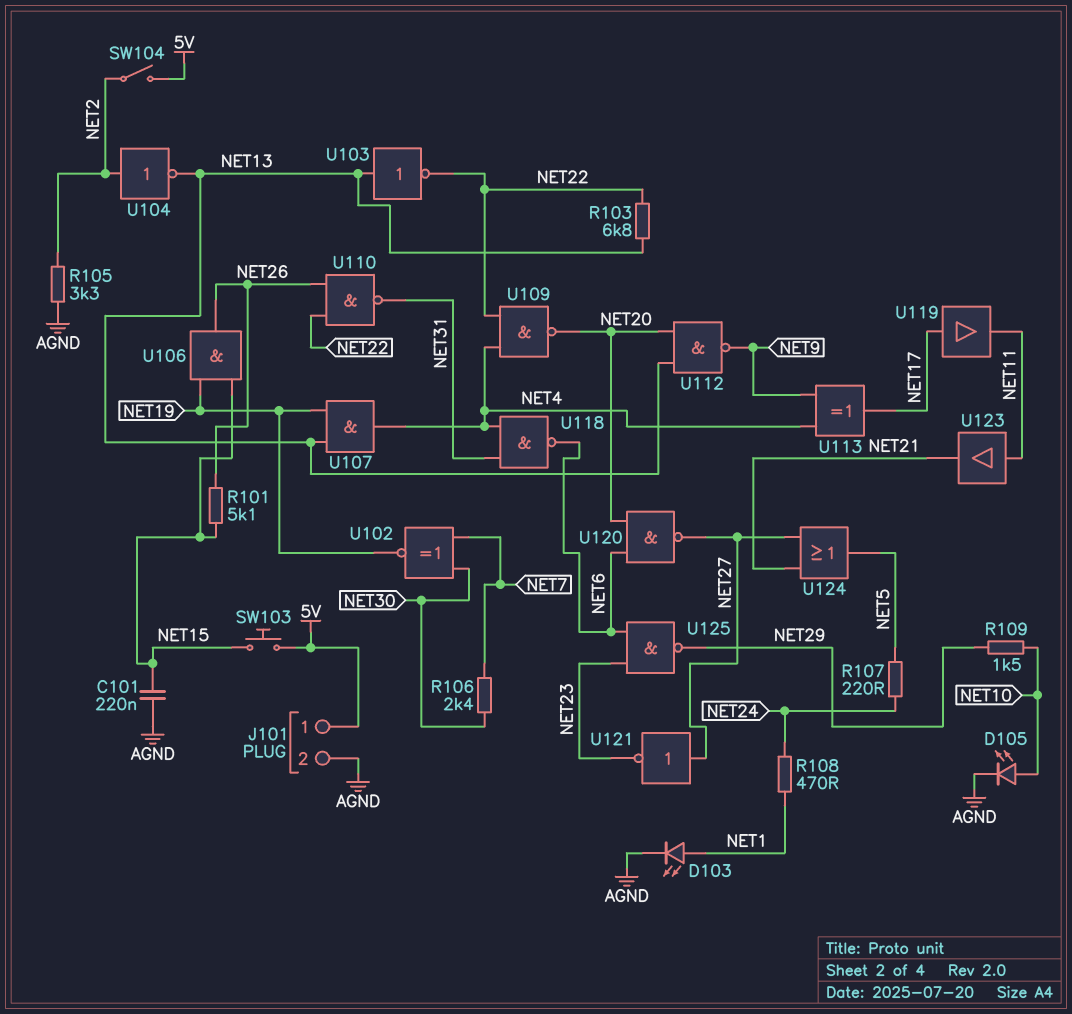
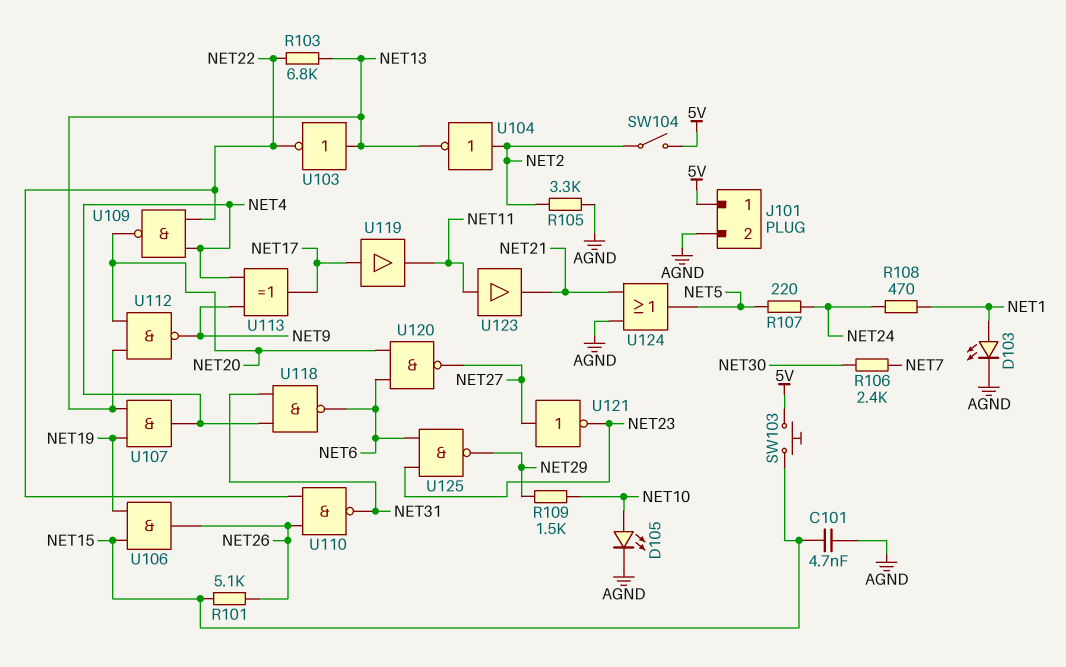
C101: 220nF (AGND, NET15) -> 4.7nF (AGND, NET15)
U102: XNOR (in NET7, in NET30, out NET19) -> none
U124: OR (in NET21, in NET27, out NET5) -> OR (in AGND, in NET21, out NET5)

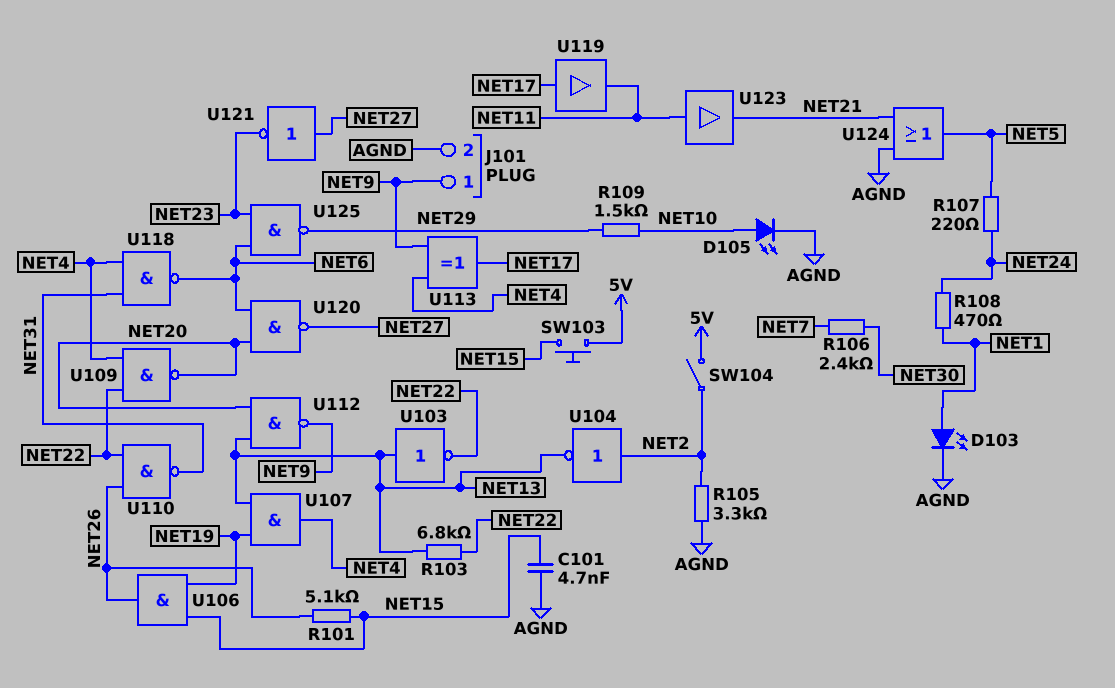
J101 pin 1: 5V -> NET9

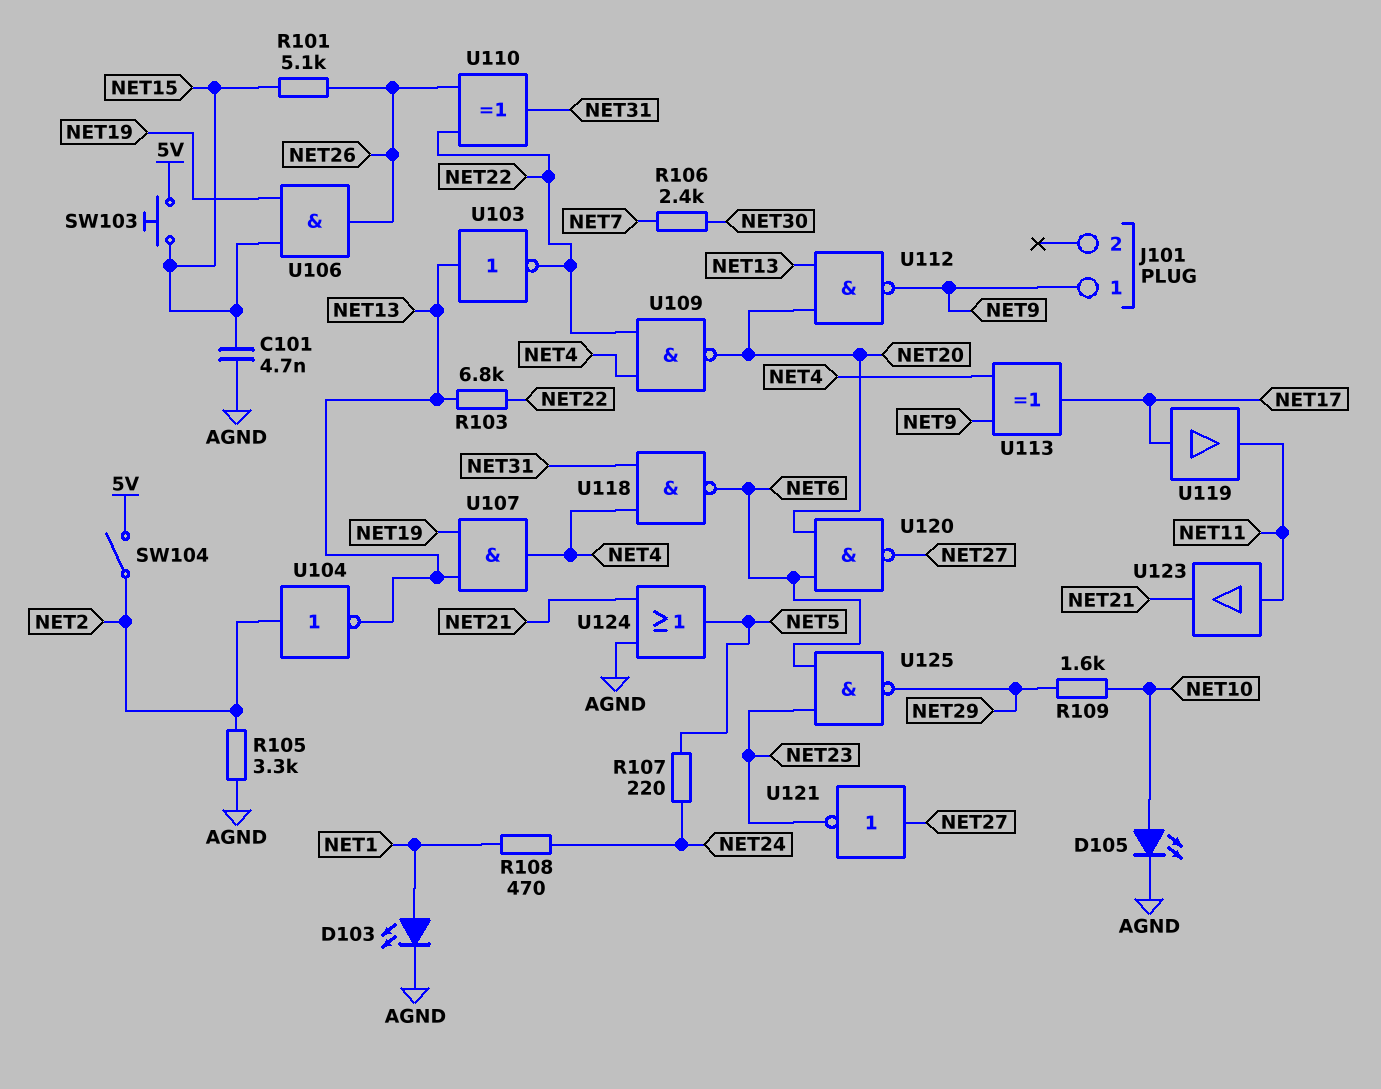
J101 pin 2: AGND -> none
R109: 1.5k (NET10, NET29) -> 1.6k (NET10, NET29)
U110: NAND (in NET22, in NET26, out NET31) -> XOR (in NET22, in NET26, out NET31)

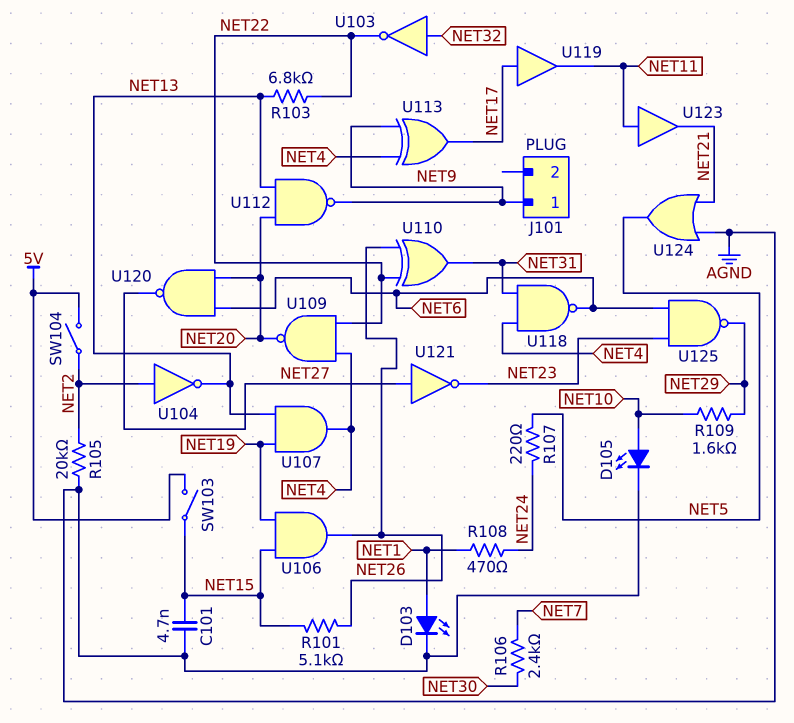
R105: 3.3k (AGND, NET2) -> 20k (AGND, NET2)
SW103: button (5V, NET15) -> switch (5V, NET15)
U103: NOT (in NET13, out NET22) -> NOT (in NET32, out NET22)

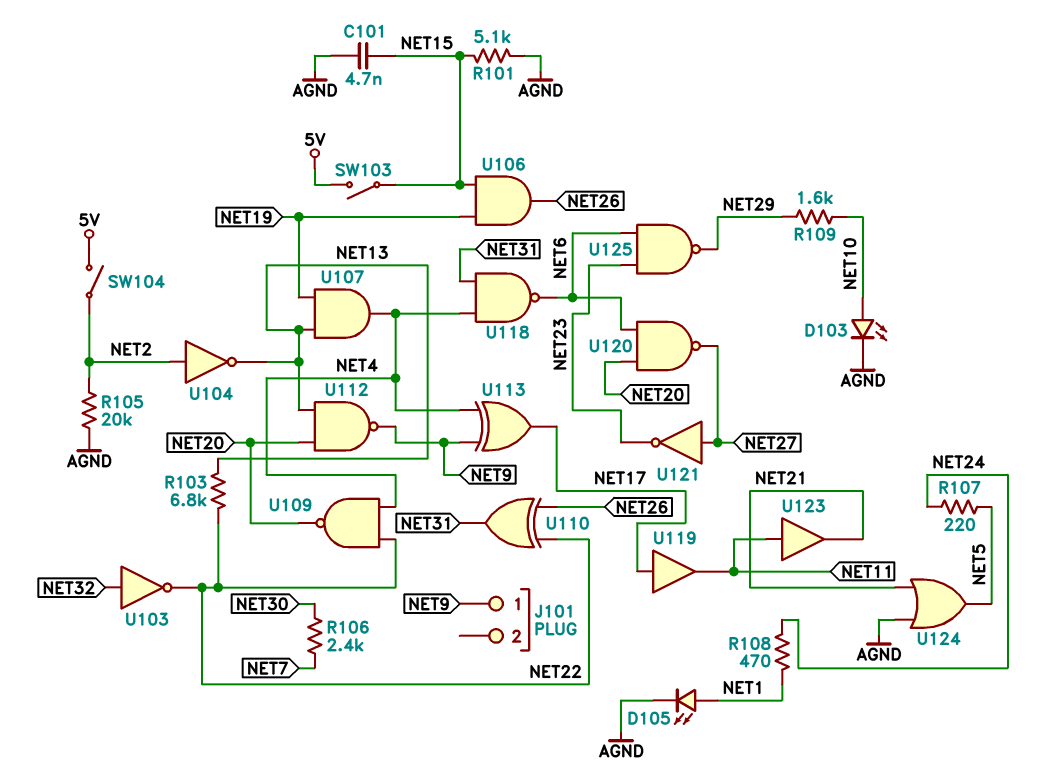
D103: LED (A NET1, K AGND) -> LED (A NET10, K AGND)
D105: LED (A NET10, K AGND) -> LED (A NET1, K AGND)
R101: 5.1k (NET15, NET26) -> 5.1k (AGND, NET15)

